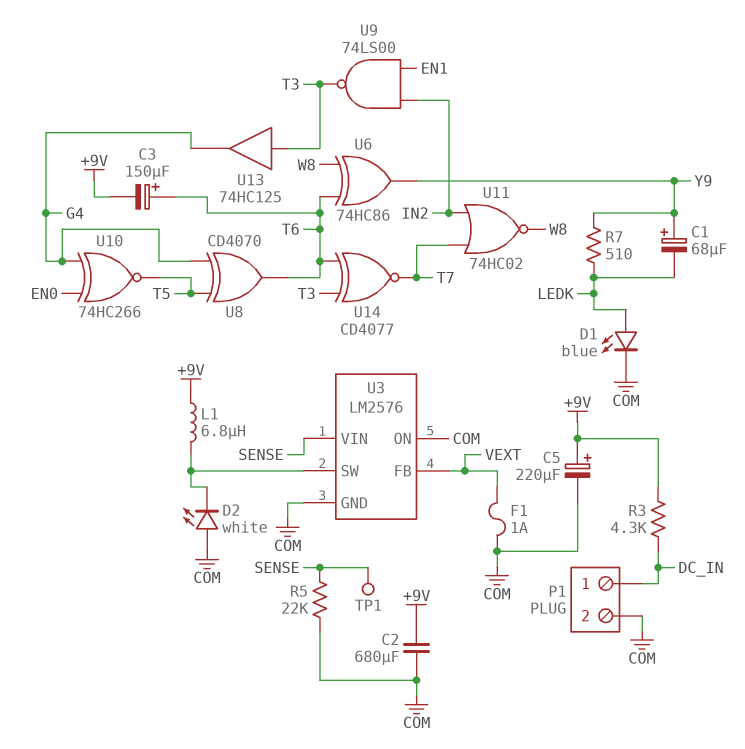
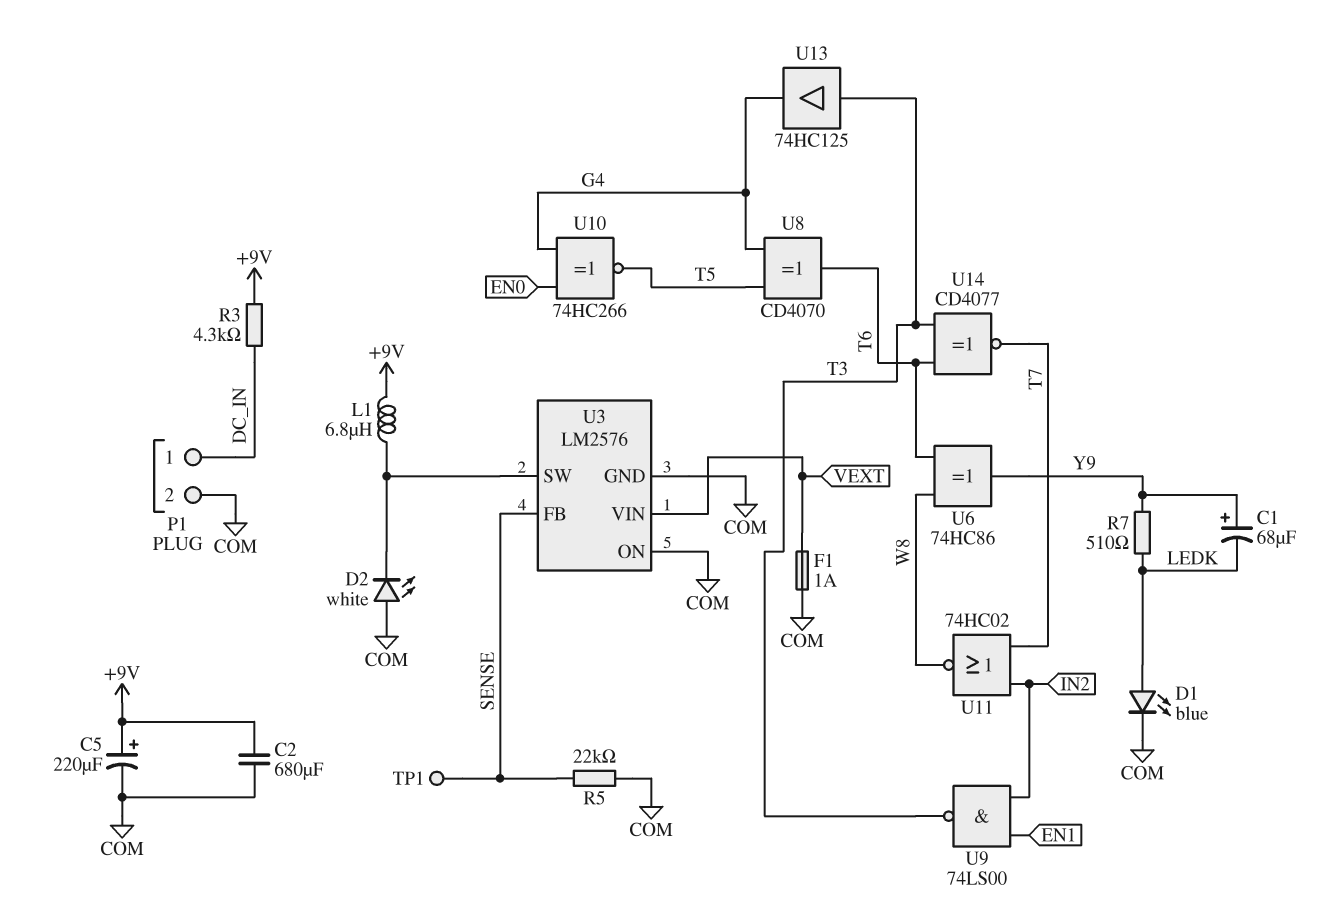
C3: 150uF (plus T6, minus +9V) -> none
U3 pin FB: VEXT -> SENSE
U3 pin VIN: SENSE -> VEXT

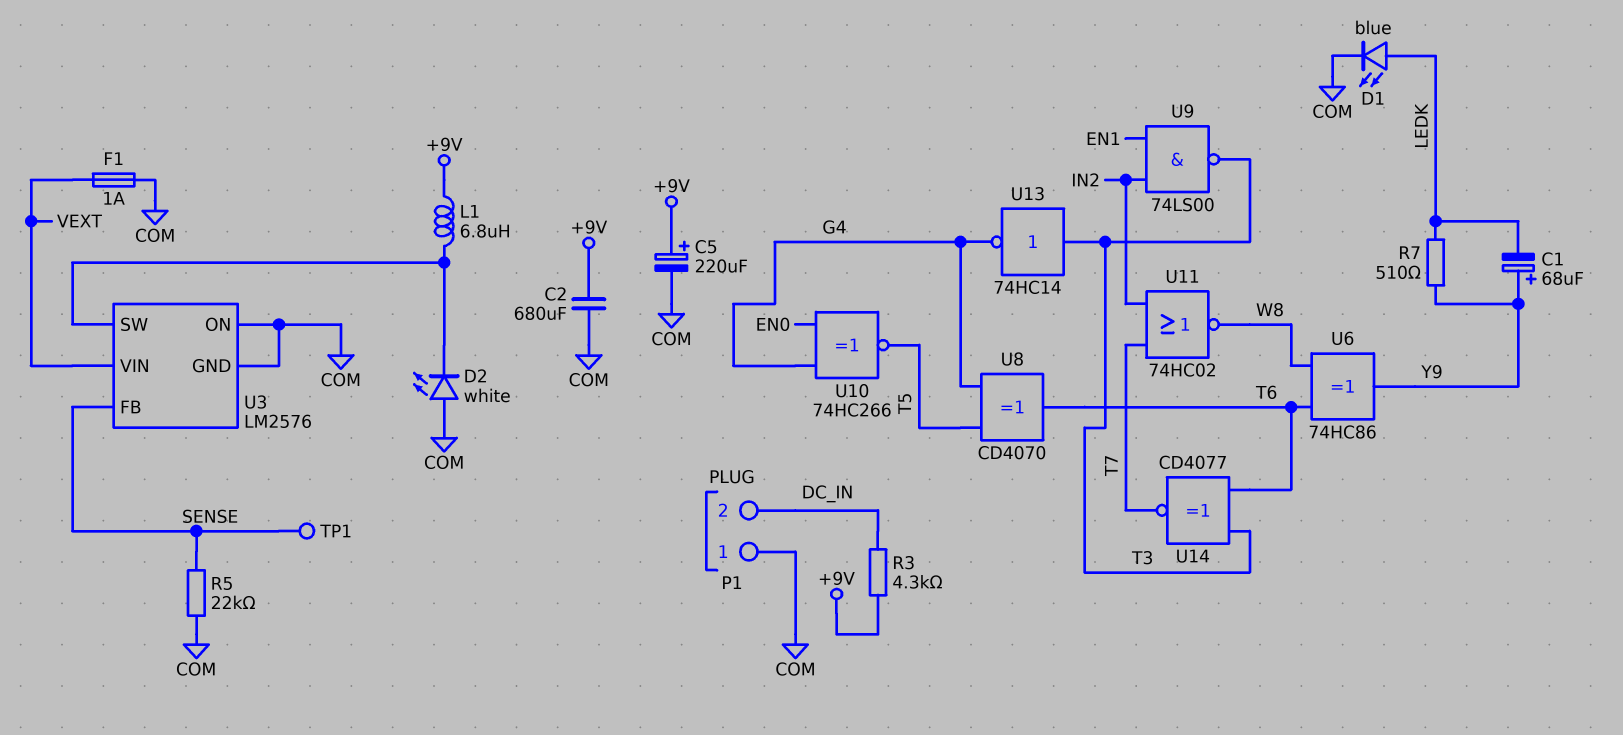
P1 pin 1: DC_IN -> COM
P1 pin 2: COM -> DC_IN
U13: buffer 74HC125 (in T3, out G4) -> NOT 74HC14 (in T3, out G4)

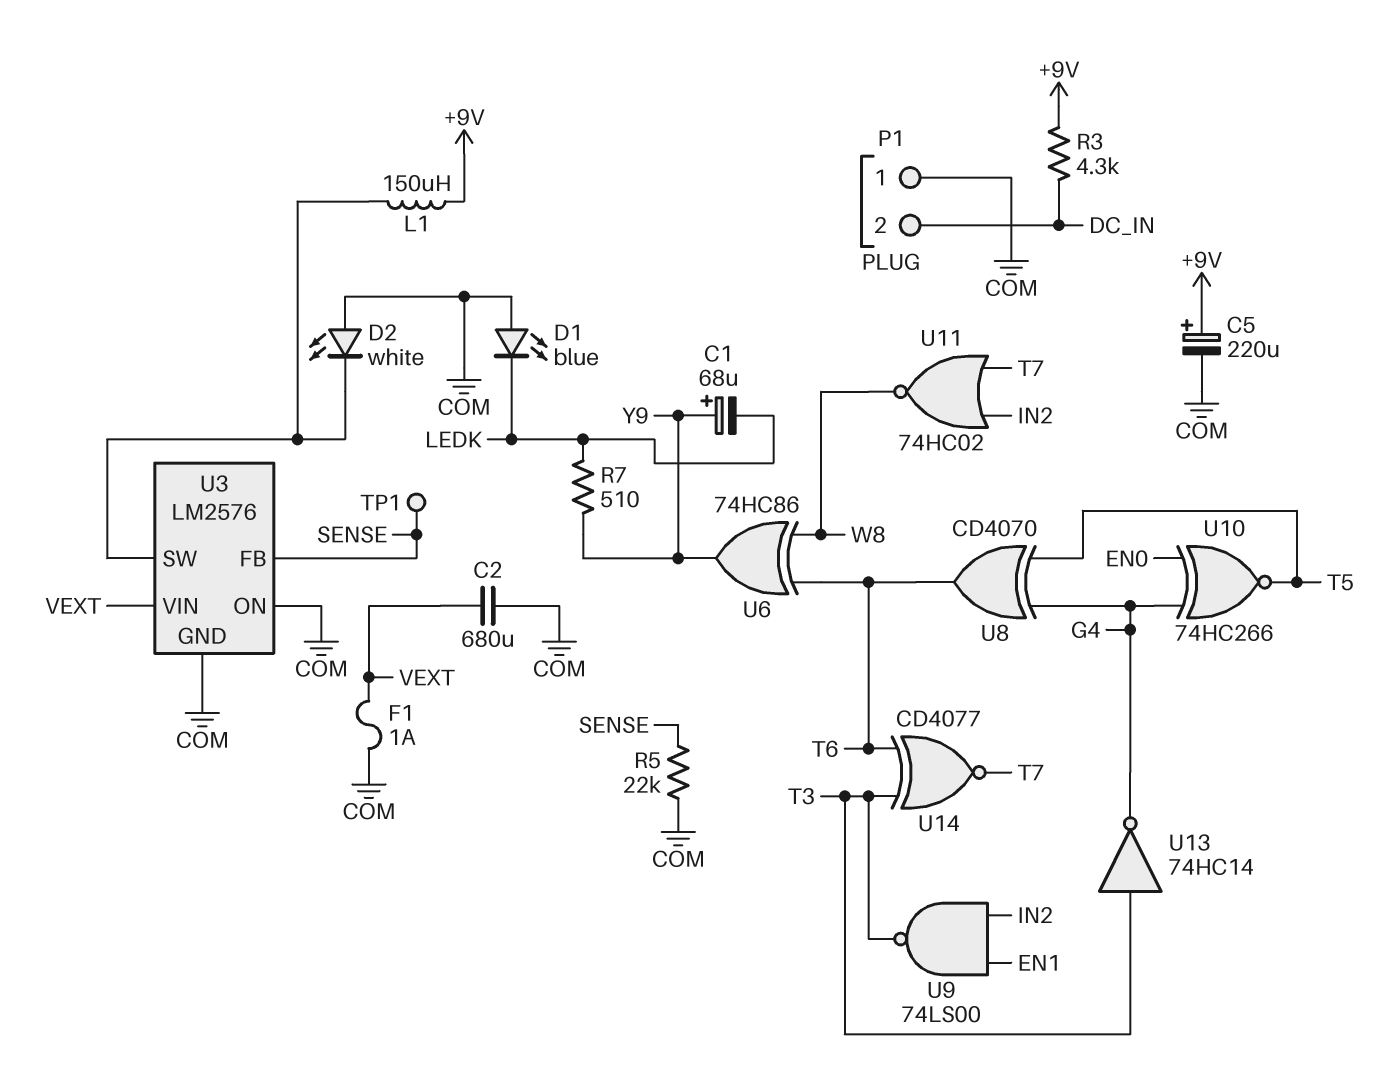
C2: 680uF (+9V, COM) -> 680uF (COM, VEXT)
D1: LED blue (A LEDK, K COM) -> LED blue (A COM, K LEDK)
L1: 6.8uH (+9V, U3/SW) -> 150uH (+9V, U3/SW)

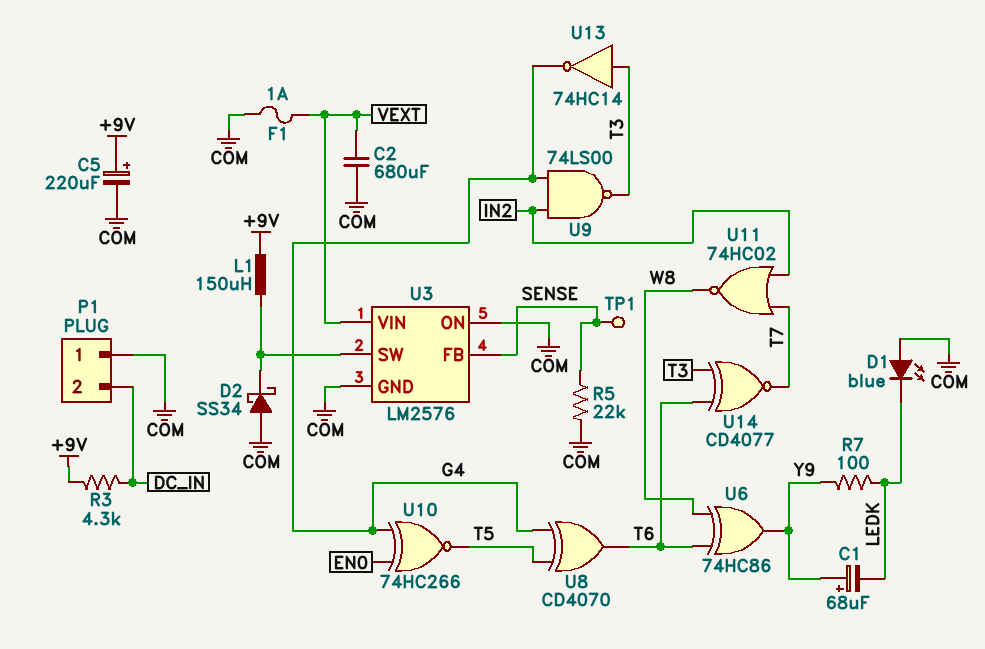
D2: LED white (A COM, K U3/SW) -> schottky SS34 (A COM, K U3/SW)
R7: 510 (LEDK, Y9) -> 100 (LEDK, Y9)
U9: NAND 74LS00 (in EN1, in IN2, out T3) -> NAND 74LS00 (in G4, in IN2, out T3)

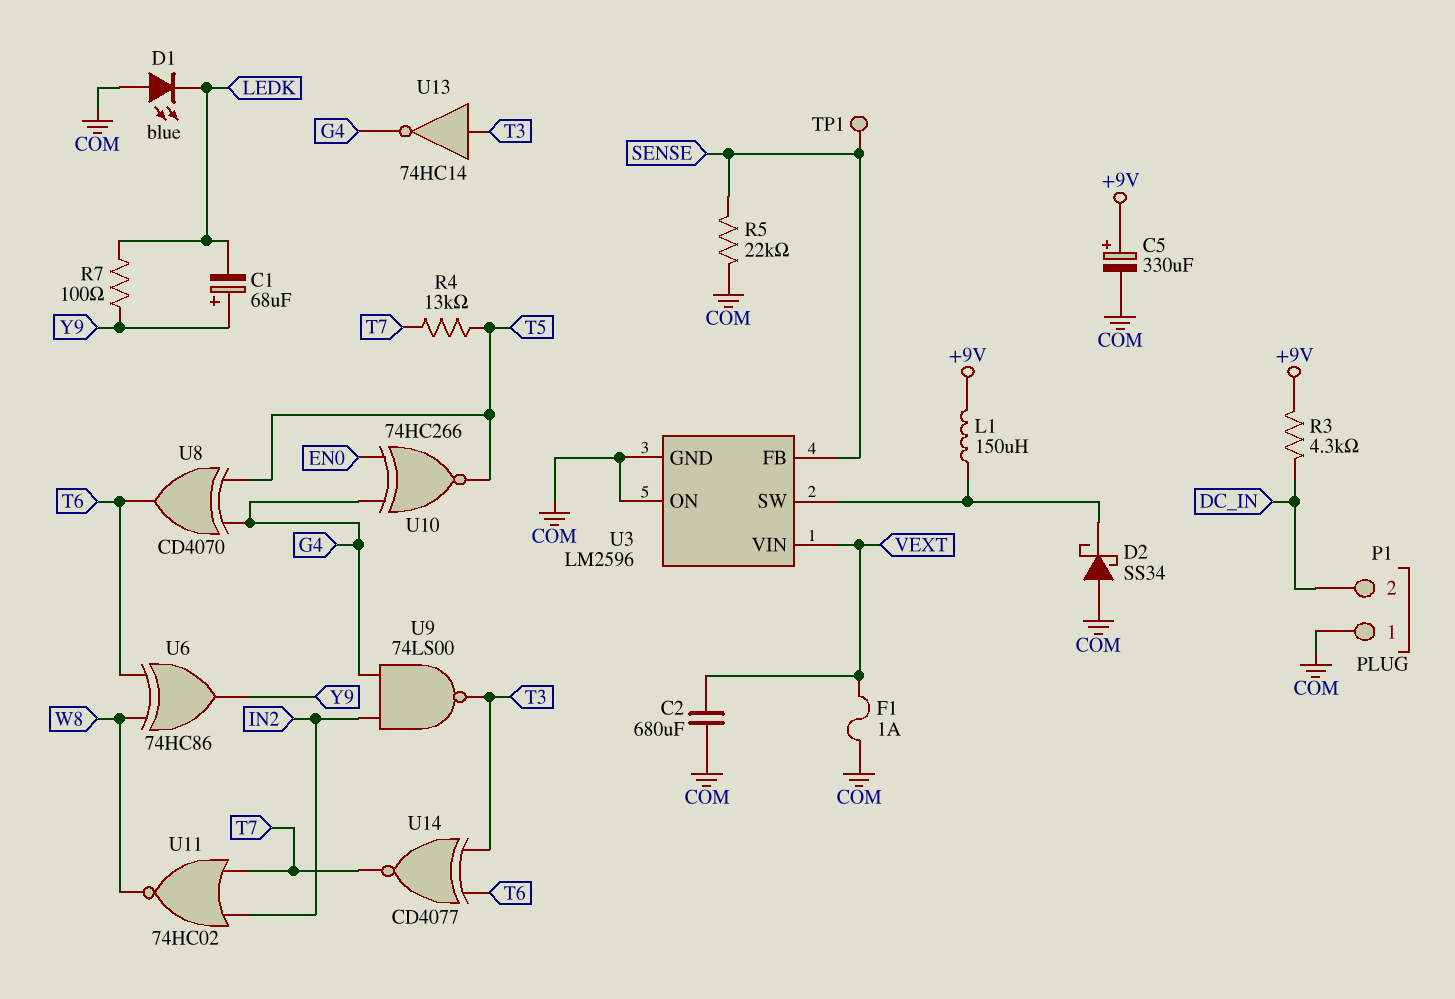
C5: 220uF (plus +9V, minus COM) -> 330uF (plus +9V, minus COM)
R4: none -> 13k (T5, T7)
U3: LM2576 -> LM2596

